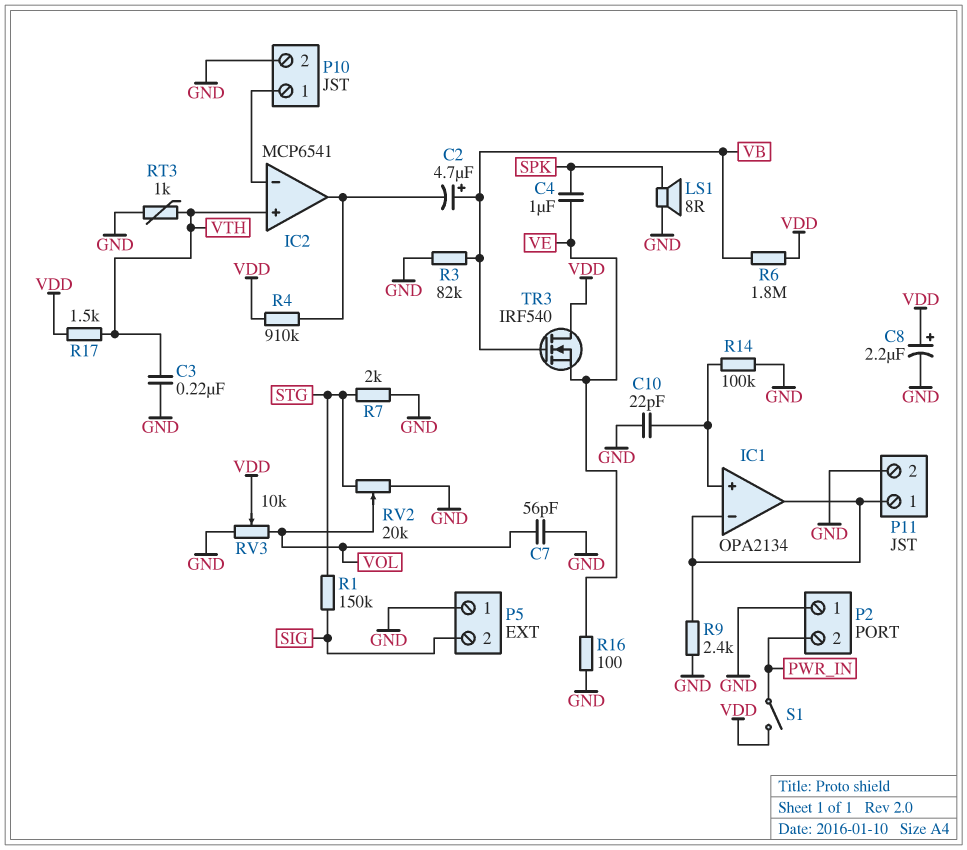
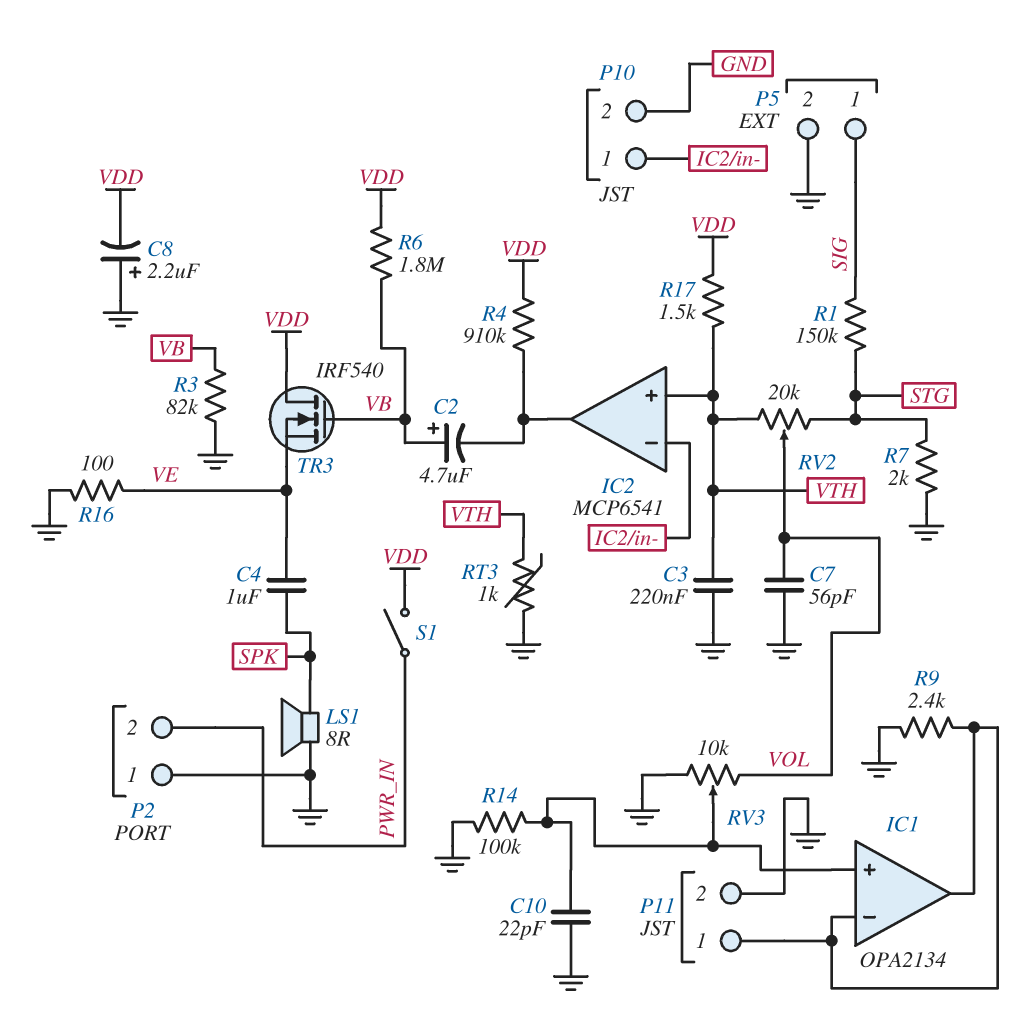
C8: 2.2uF (plus VDD, minus GND) -> 2.2uF (plus GND, minus VDD)
P5 pin 1: GND -> SIG
P5 pin 2: SIG -> GND
RV2: 20k (GND, STG, wiper VOL) -> 20k (STG, VTH, wiper VOL)
RV3: 10k (GND, VOL, wiper VDD) -> 10k (GND, VOL, wiper IC1/in+)

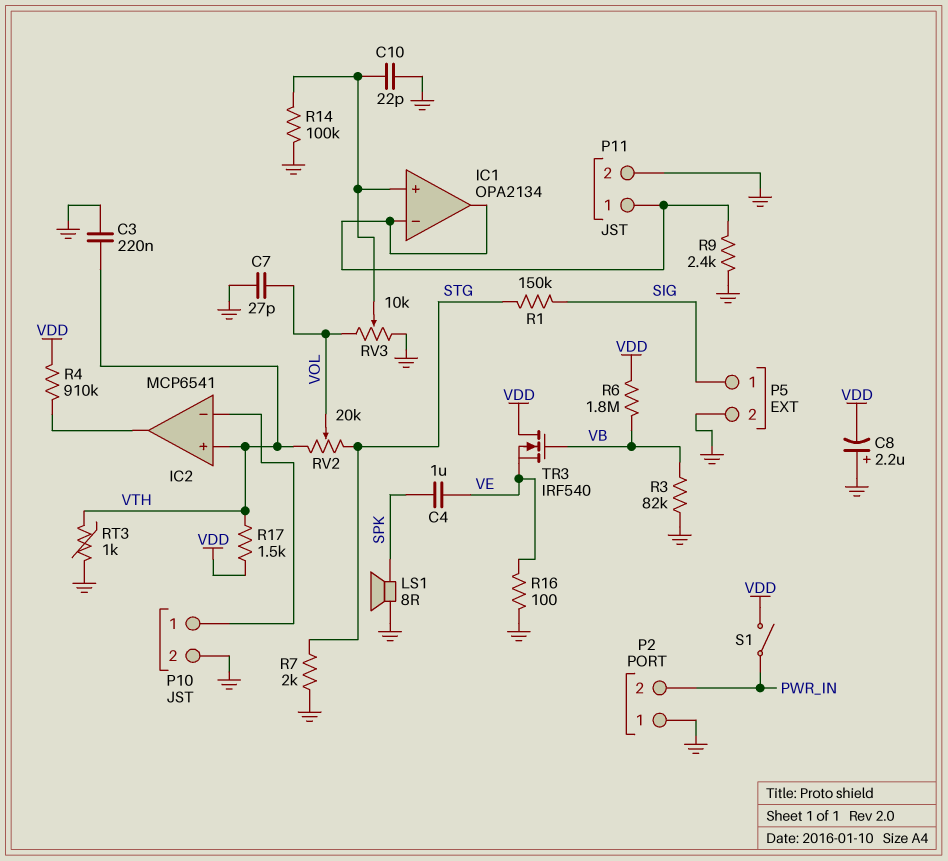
C2: 4.7uF (plus VB, minus IC2/out) -> none
C7: 56pF (GND, VOL) -> 27pF (GND, VOL)

